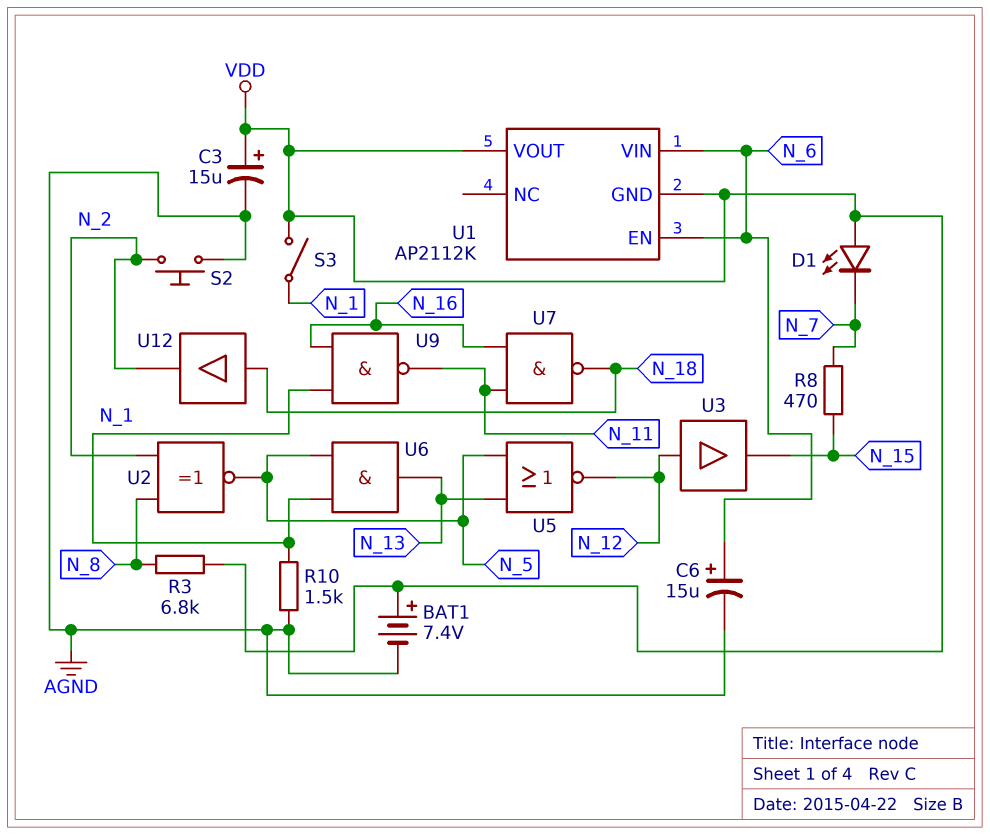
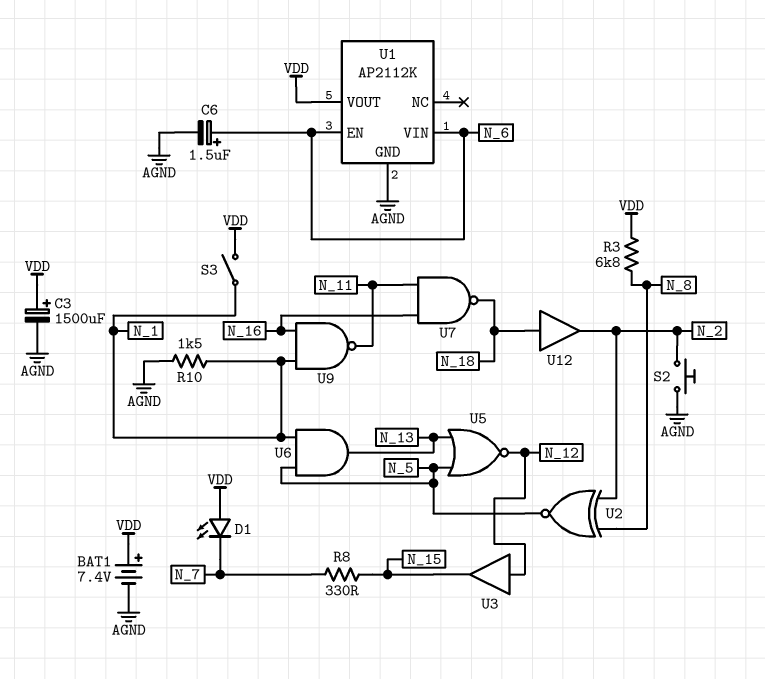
C3: 15uF (plus VDD, minus AGND) -> 1500uF (plus VDD, minus AGND)
C6: 15uF (plus N_6, minus AGND) -> 1.5uF (plus N_6, minus AGND)
R8: 470 (N_7, N_15) -> 330 (N_7, N_15)
U1 pin GND: VDD -> AGND

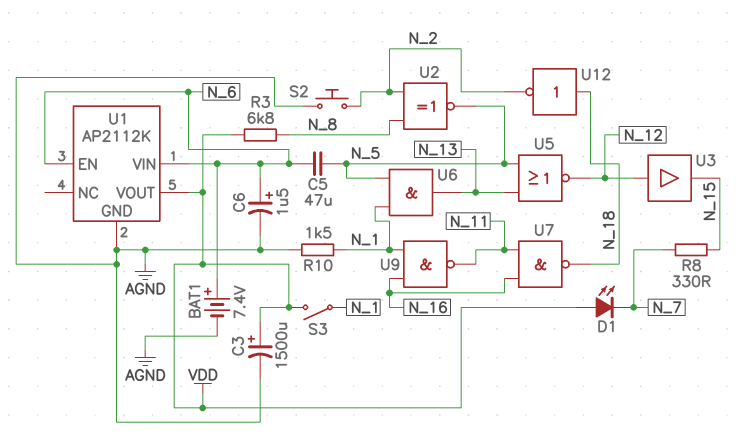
BAT1: 7.4V (plus VDD, minus AGND) -> 7.4V (plus N_6, minus AGND)
C5: none -> 47uF (N_5, N_6)
U12: buffer (in N_18, out N_2) -> NOT (in N_18, out N_2)

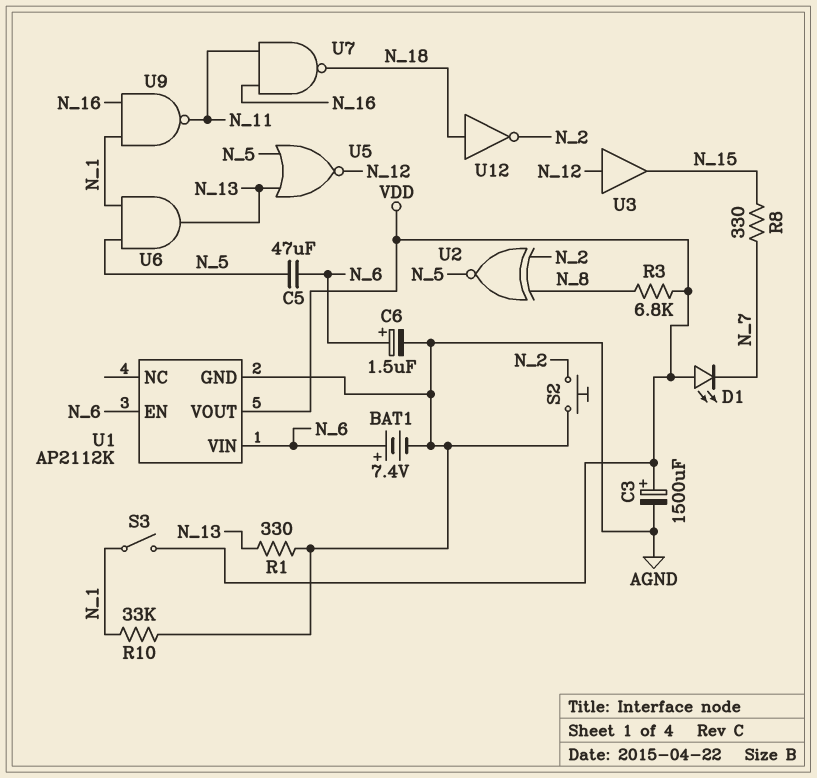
R1: none -> 330 (AGND, N_13)
R10: 1.5k (AGND, N_1) -> 33k (AGND, N_1)

